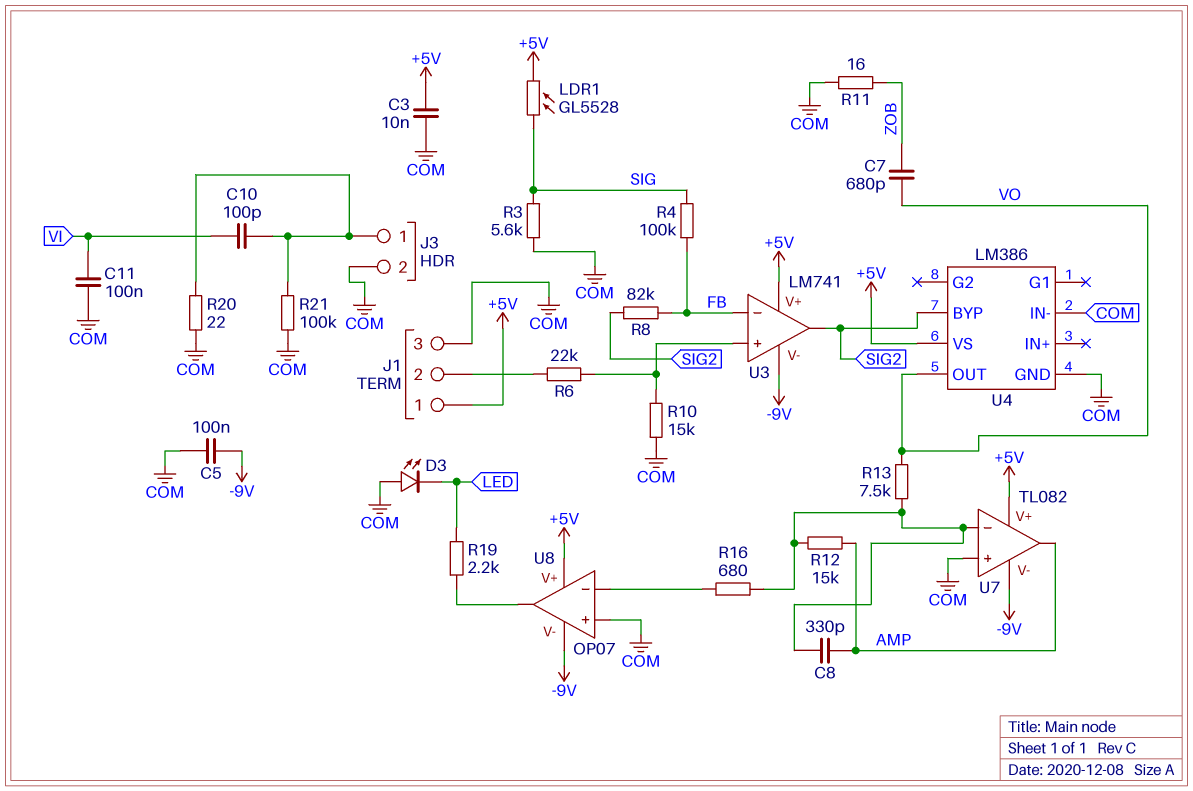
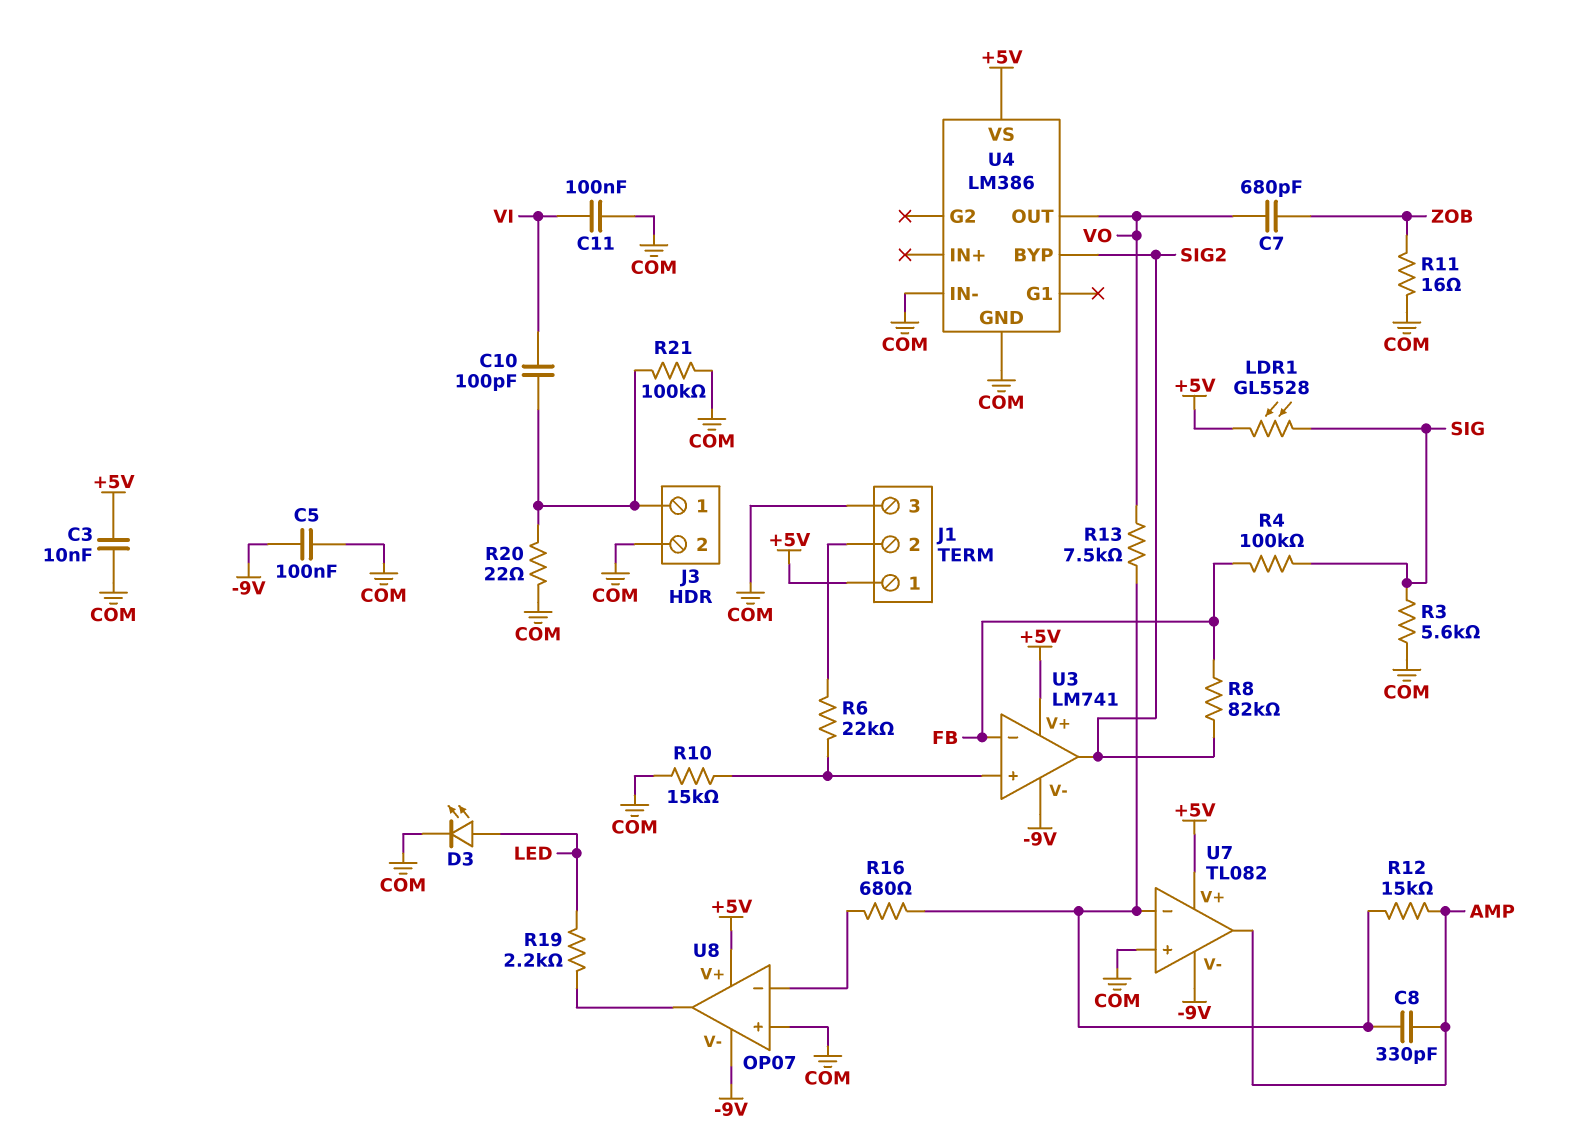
D3: LED (A COM, K LED) -> LED (A LED, K COM)

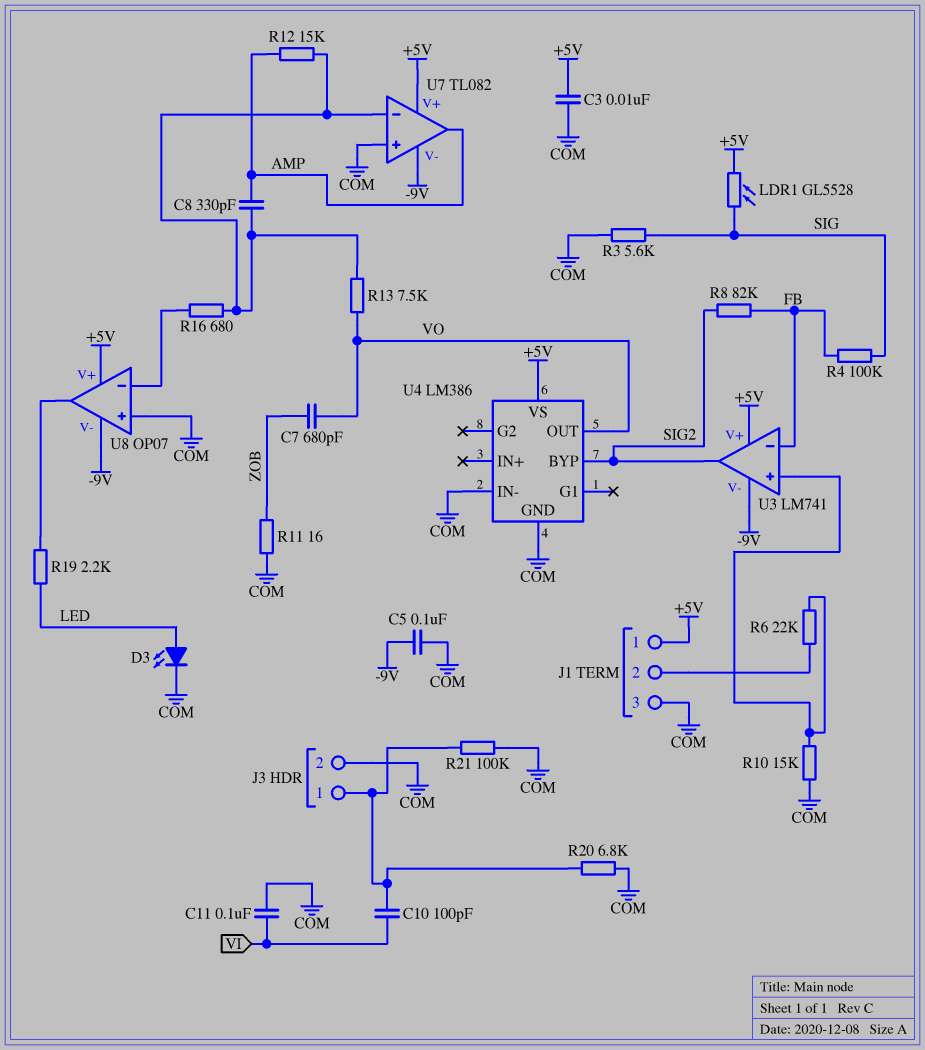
R20: 22 (COM, J3/1) -> 6.8k (COM, J3/1)

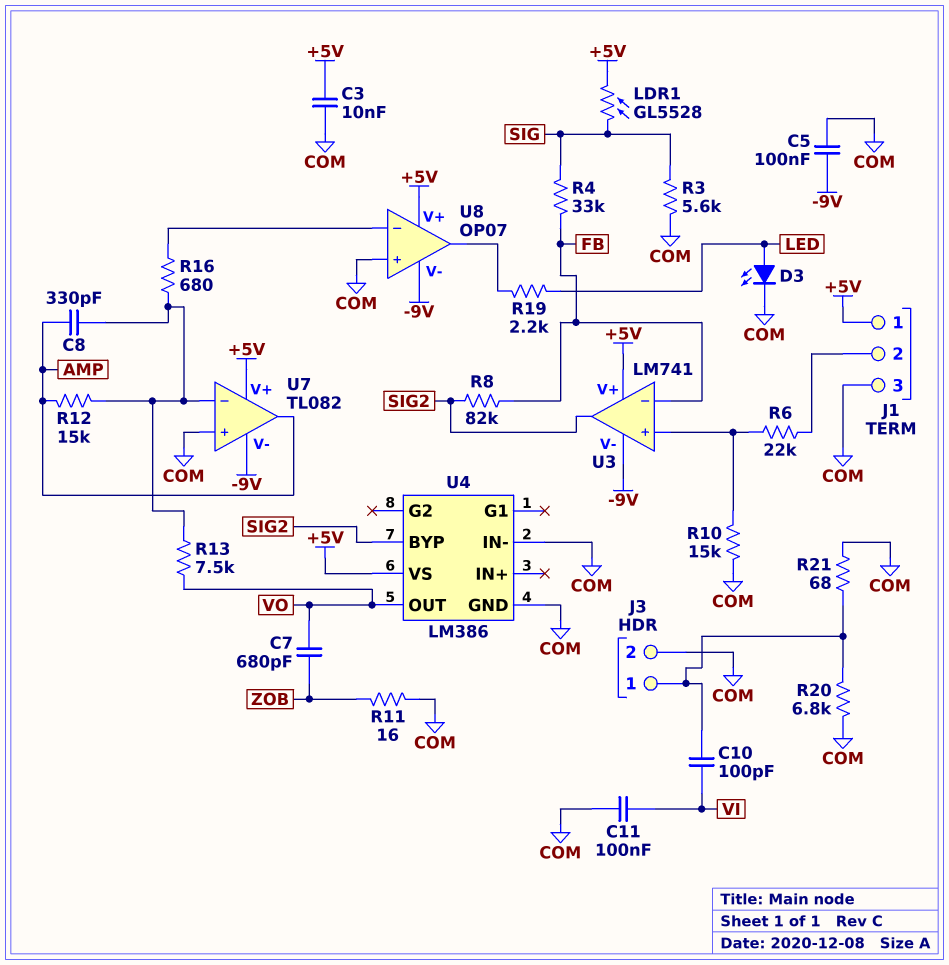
R4: 100k (FB, SIG) -> 33k (FB, SIG)
R21: 100k (COM, J3/1) -> 68 (COM, J3/1)

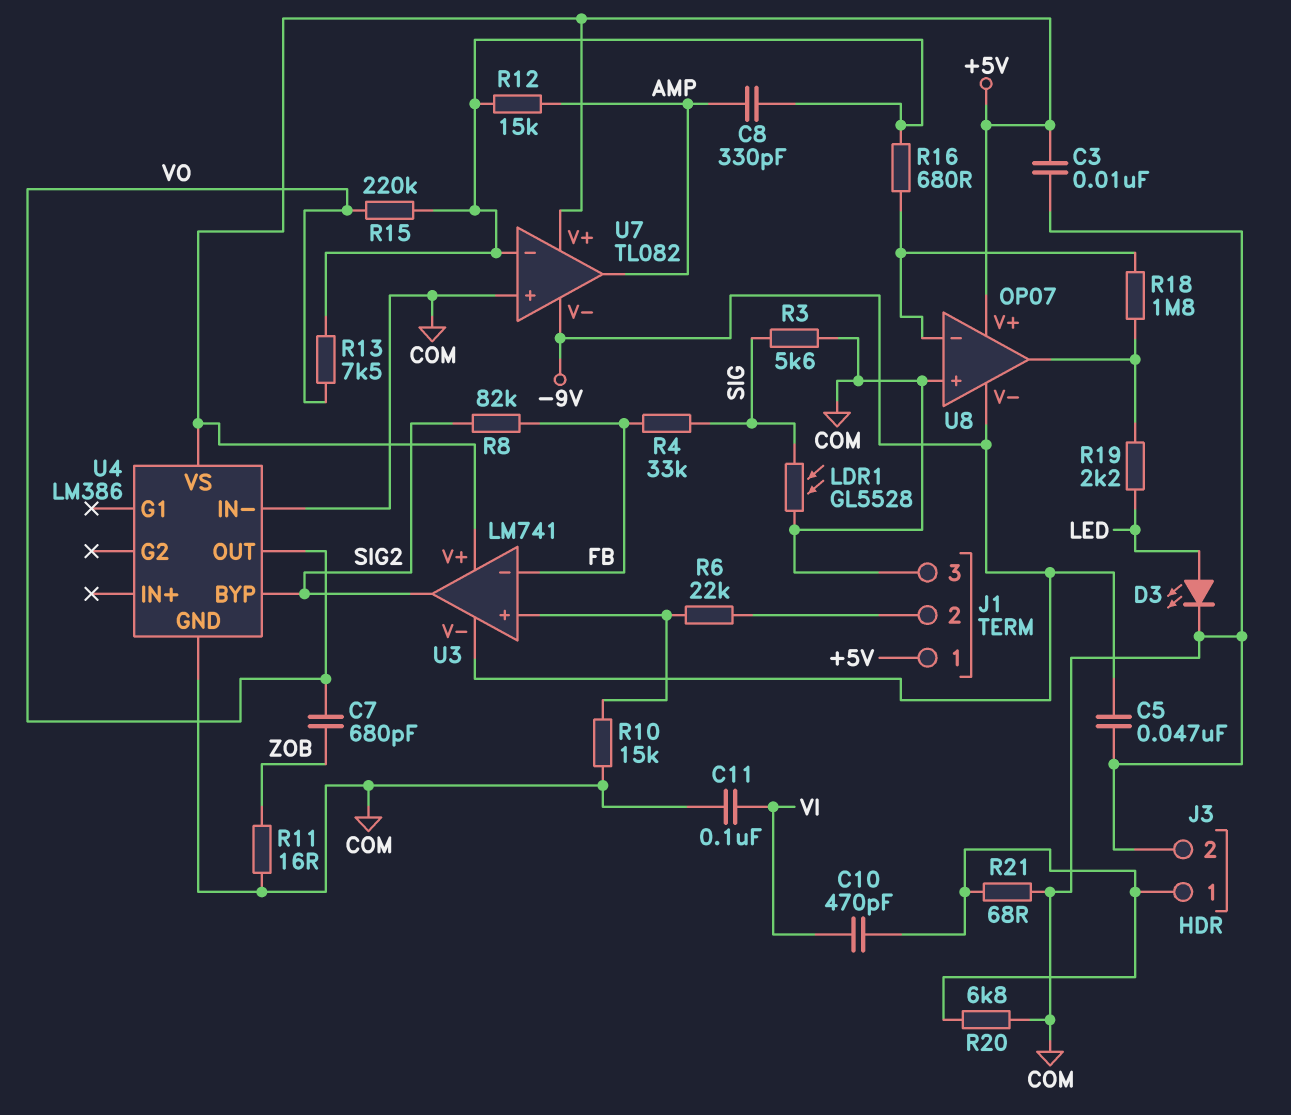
C5: 100nF (-9V, COM) -> 47nF (-9V, COM)
C10: 100pF (J3/1, VI) -> 470pF (J3/1, VI)
LDR1: GL5528 (+5V, SIG) -> GL5528 (COM, SIG)
R15: none -> 220k (U7/in-, VO)
R18: none -> 1.8M (U8/in-, U8/out)

